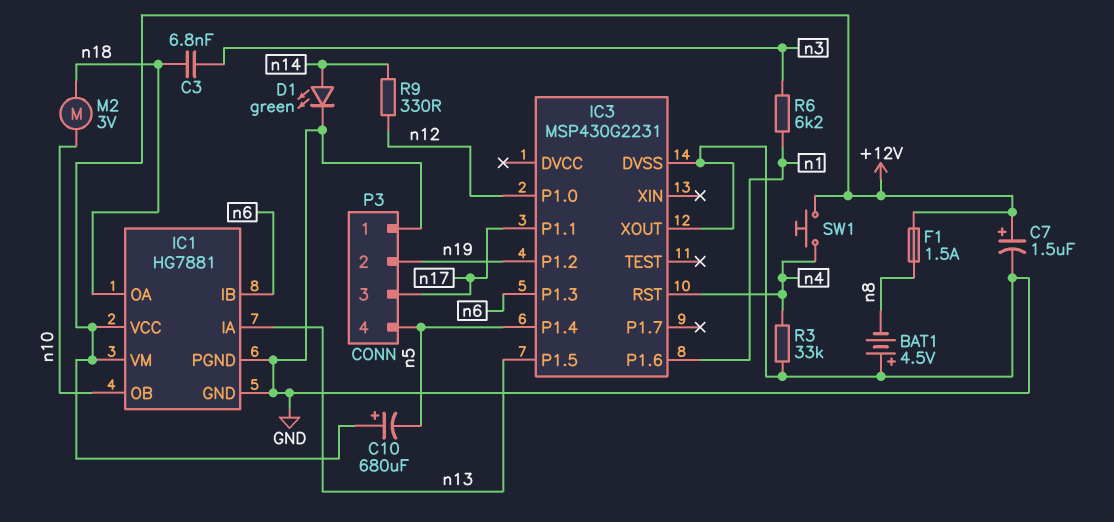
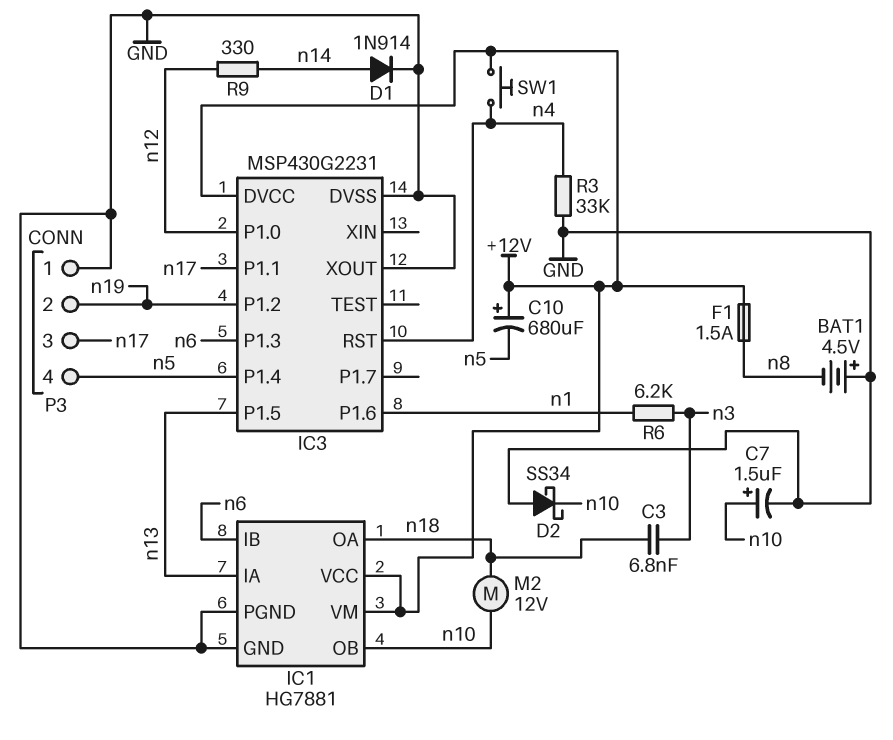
C7: 1.5uF (plus +12V, minus GND) -> 1.5uF (plus n10, minus GND)
D1: LED green (A n14, K GND) -> diode 1N914 (A n14, K GND)
D2: none -> schottky SS34 (A GND, K n10)
IC3 pin DVCC: none -> +12V
M2: motor 3V (n10, n18) -> motor 12V (n10, n18)

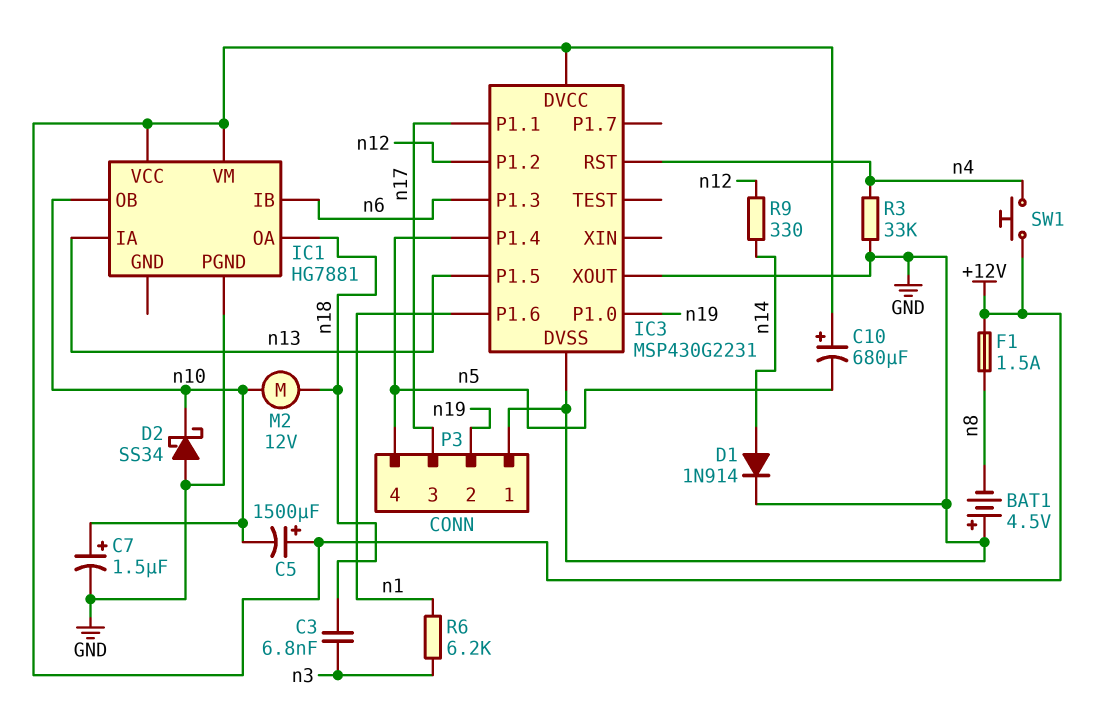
C5: none -> 1500uF (plus +12V, minus n10)
IC1 pin GND: GND -> none
IC3 pin P1.0: n12 -> n19
IC3 pin P1.2: n19 -> n12

